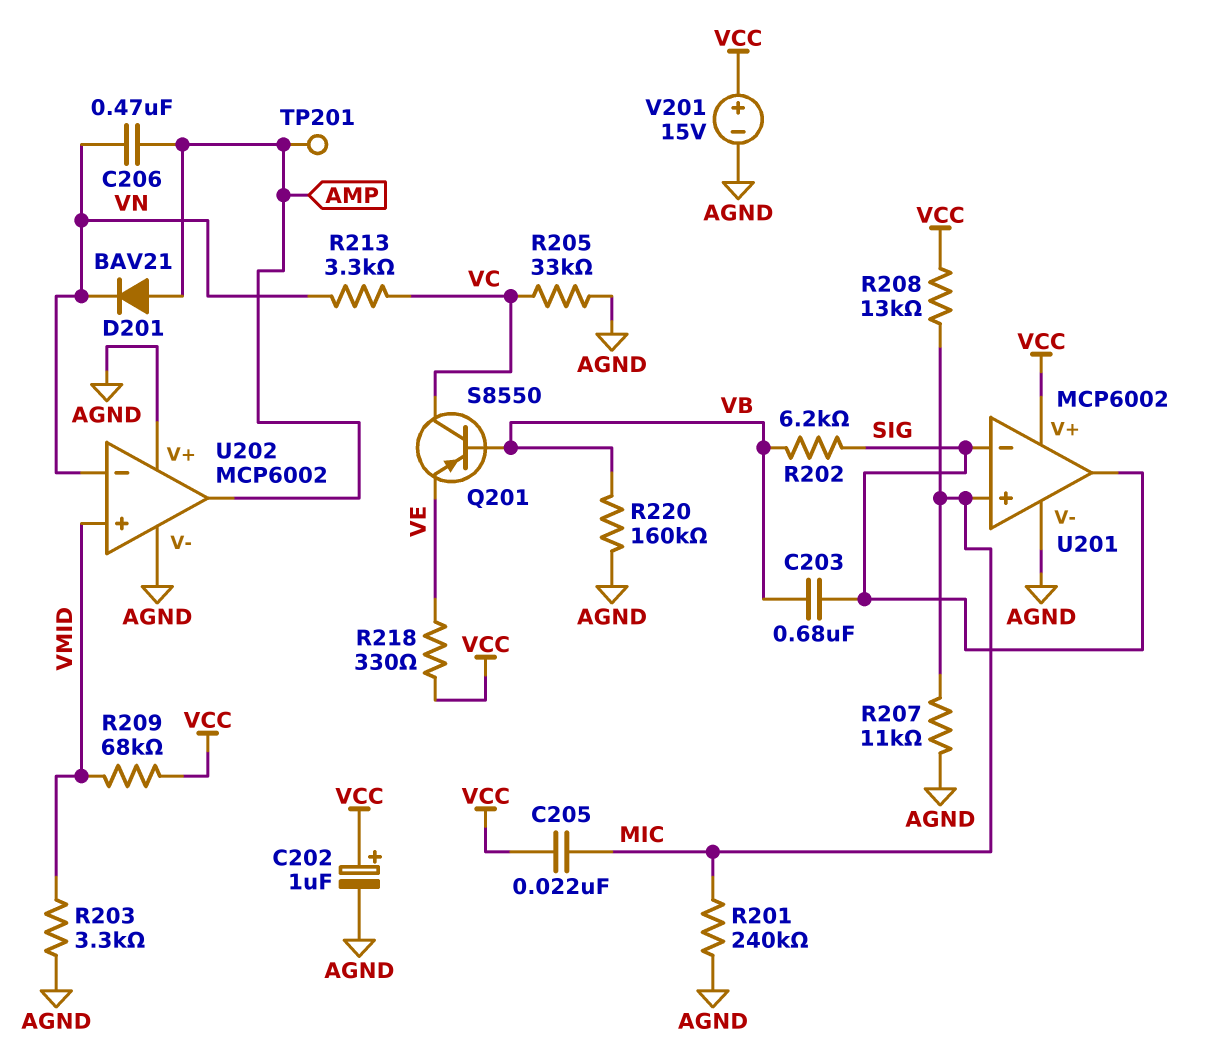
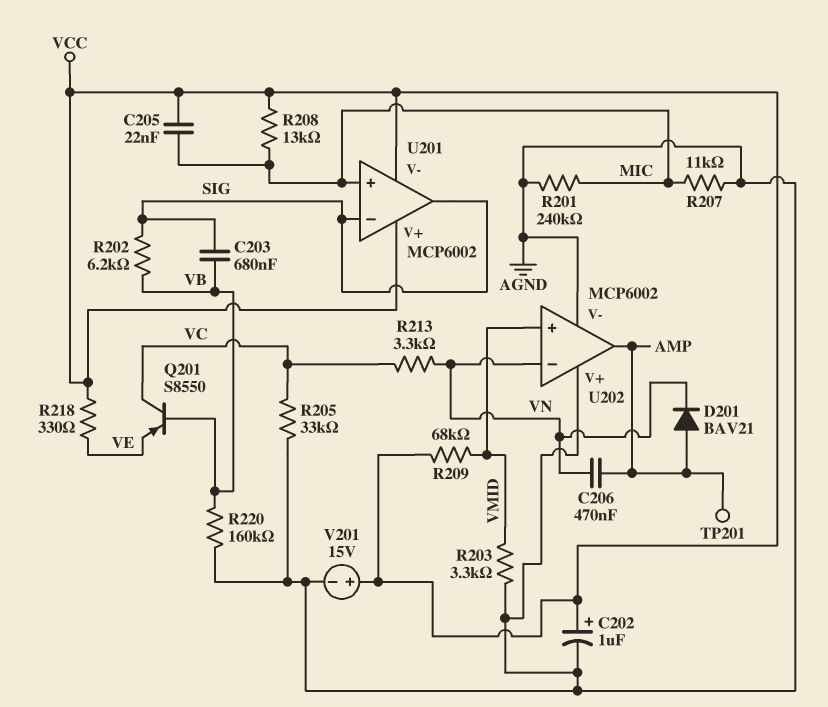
U201 pin V-: AGND -> VCC

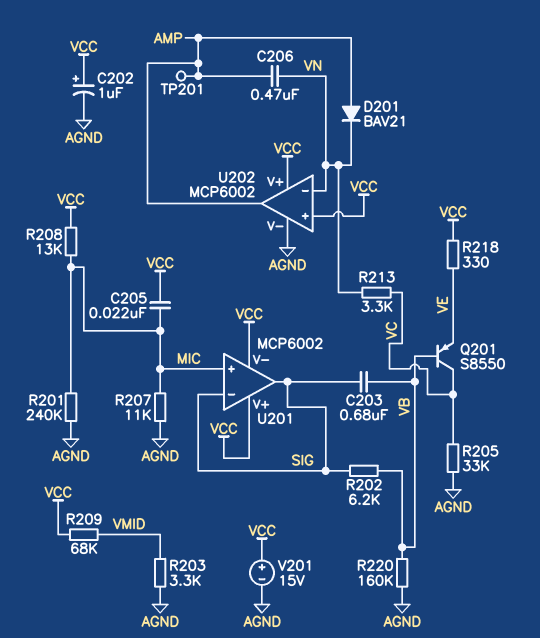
U202 pin V+: AGND -> VCC
U202 pin in+: VMID -> VCC

